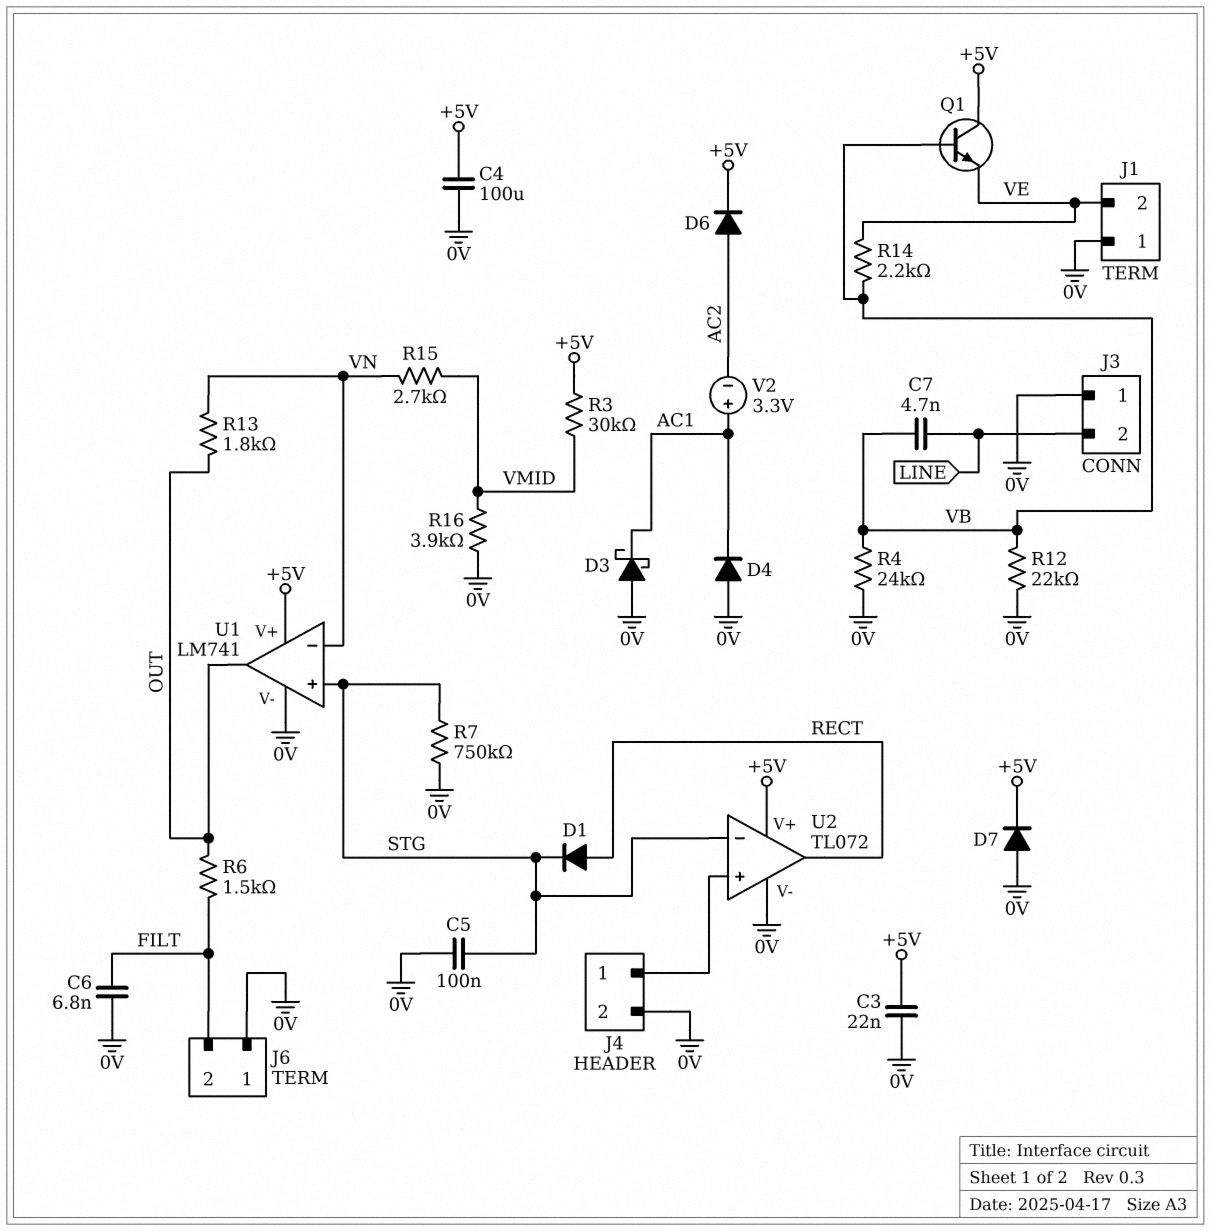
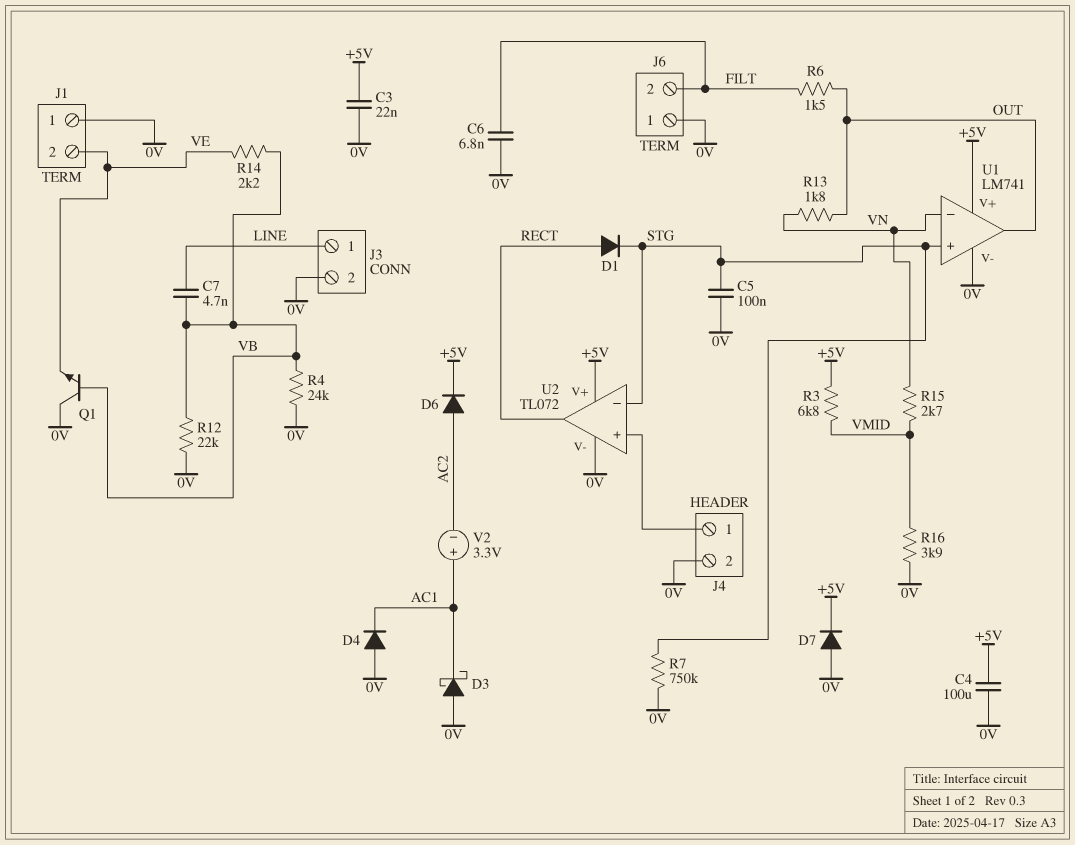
J3 pin 1: 0V -> LINE
J3 pin 2: LINE -> 0V
Q1: NPN (B VB, C +5V, E VE) -> NPN (B VB, C 0V, E VE)
R3: 30k (+5V, VMID) -> 6.8k (+5V, VMID)

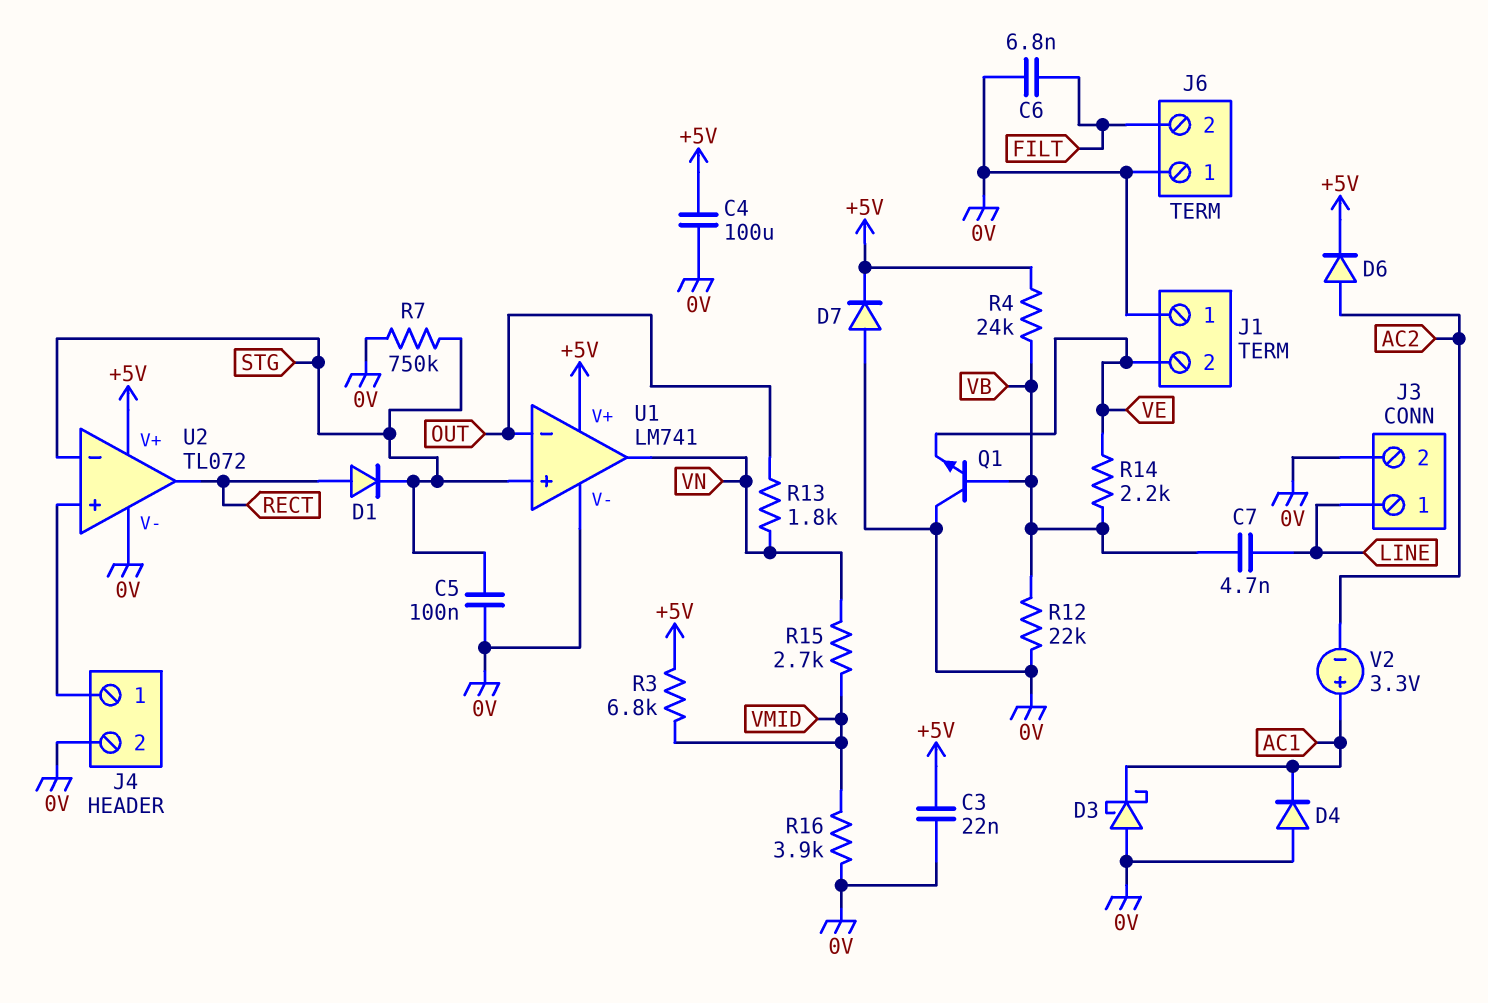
R4: 24k (0V, VB) -> 24k (+5V, VB)
R6: 1.5k (FILT, OUT) -> none
U1 pin in-: VN -> OUT
U1 pin out: OUT -> VN

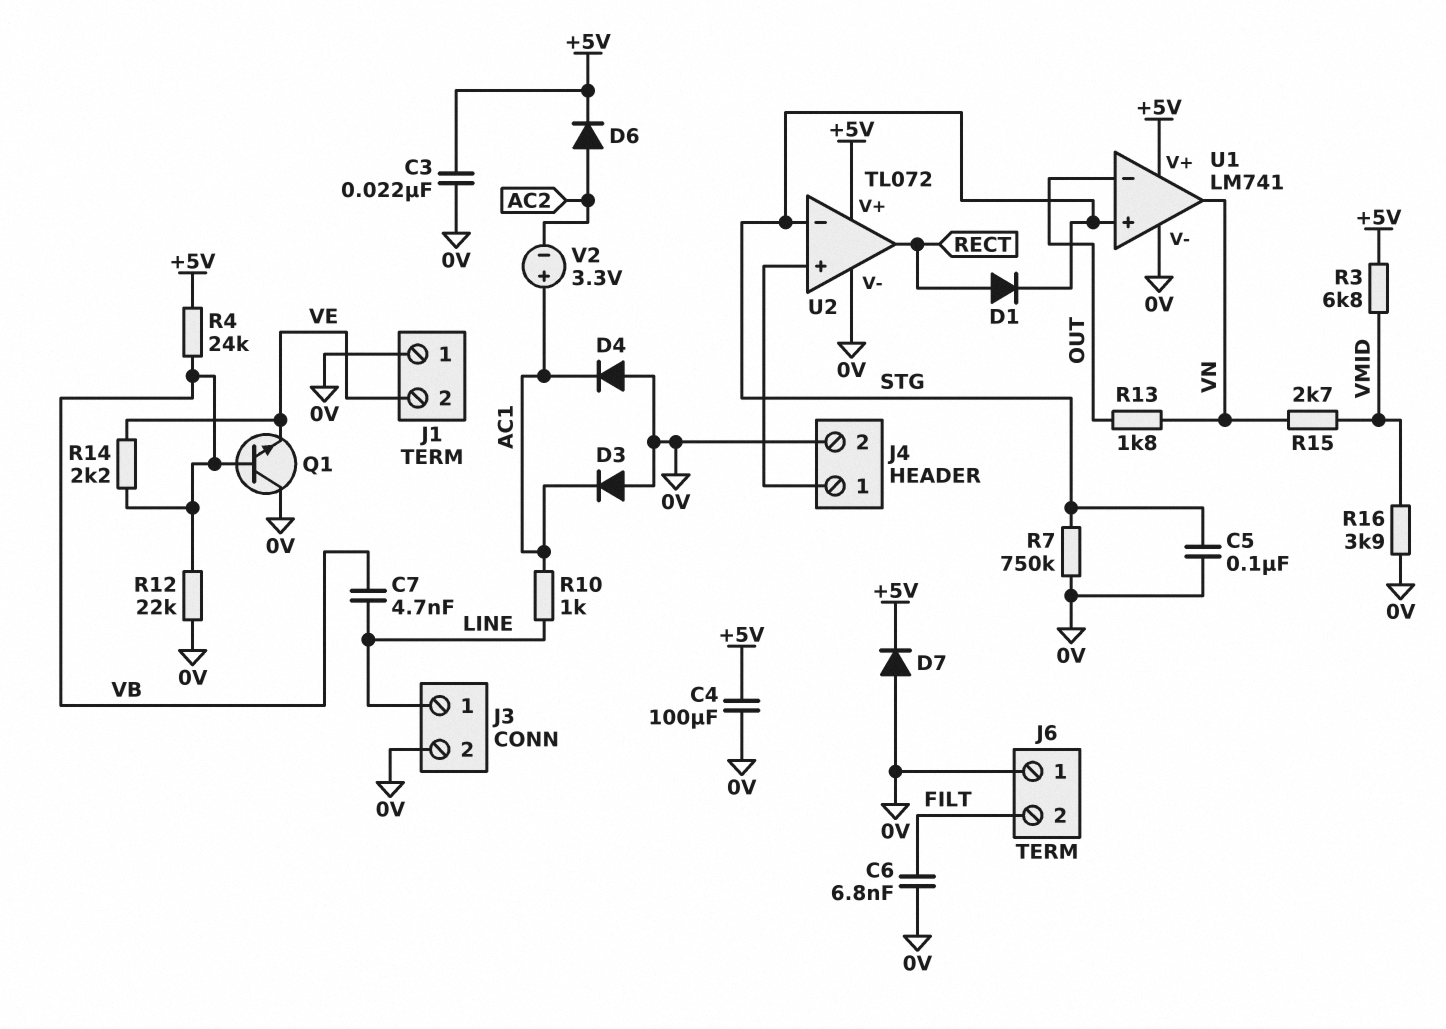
D3: schottky (A 0V, K AC1) -> diode (A 0V, K AC1)
R10: none -> 1k (AC1, LINE)

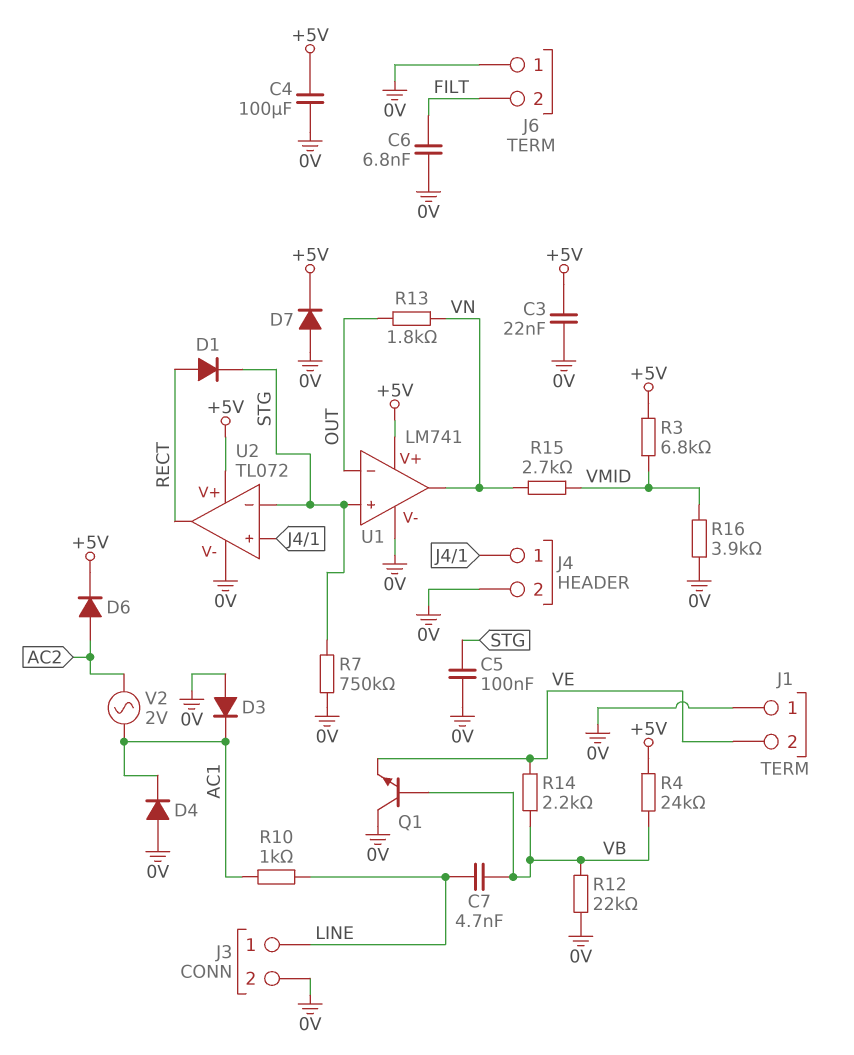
V2: 3.3V (plus AC1, minus AC2) -> AC 2V (AC1, AC2)

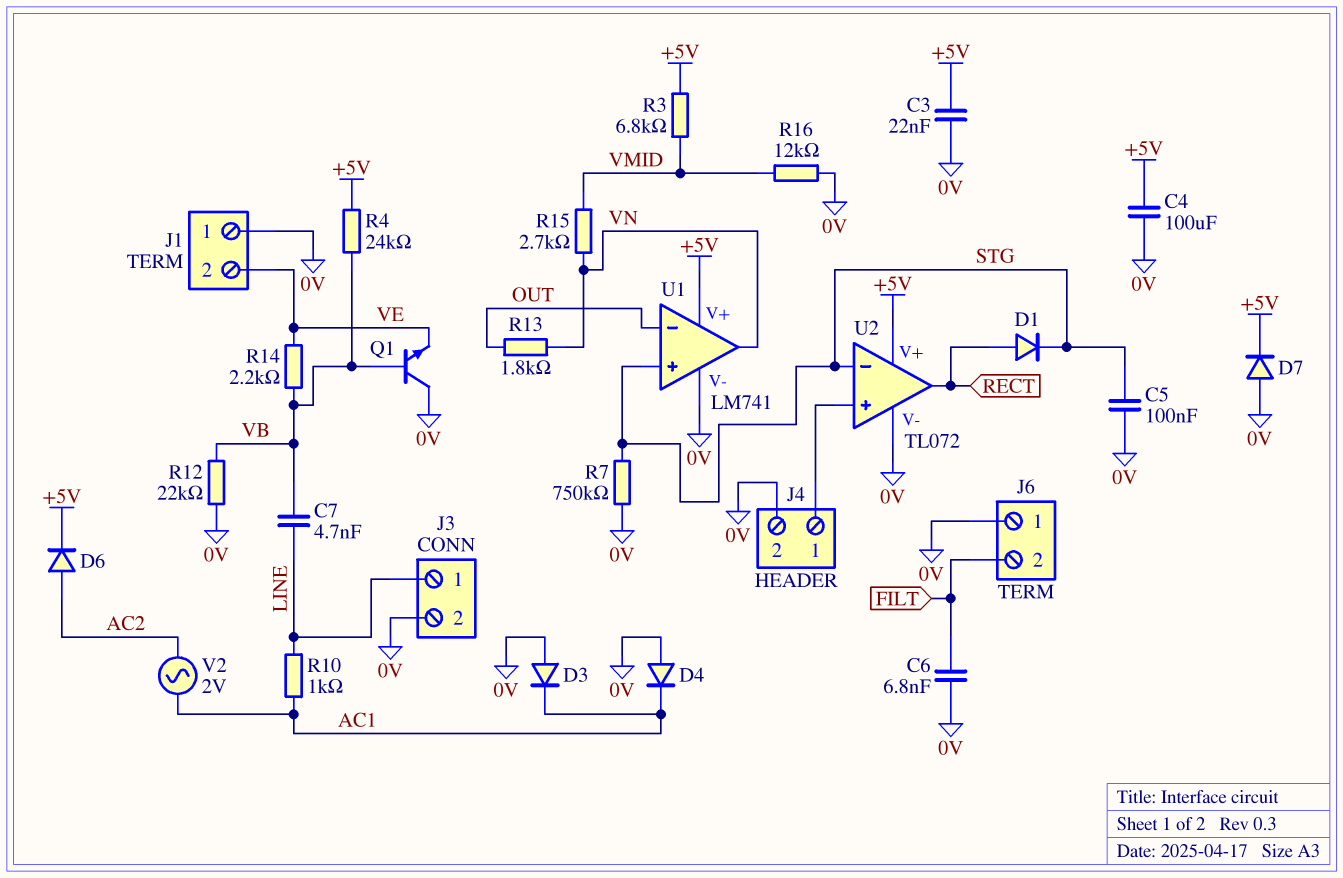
R16: 3.9k (0V, VMID) -> 12k (0V, VMID)

